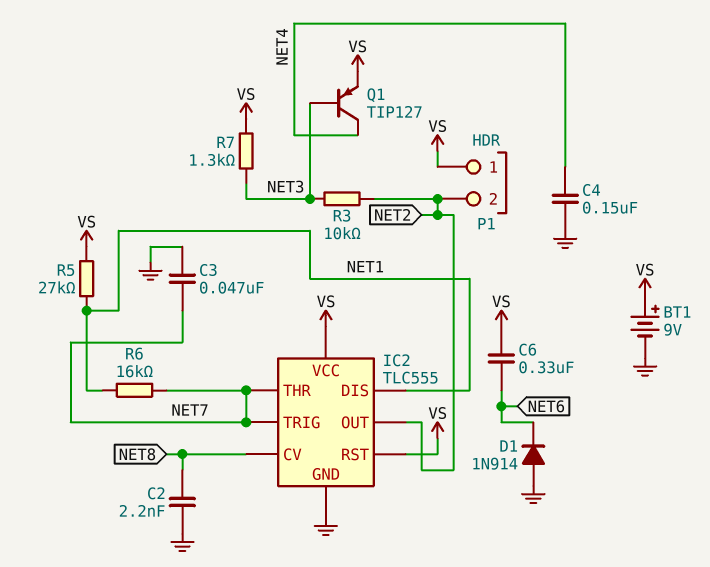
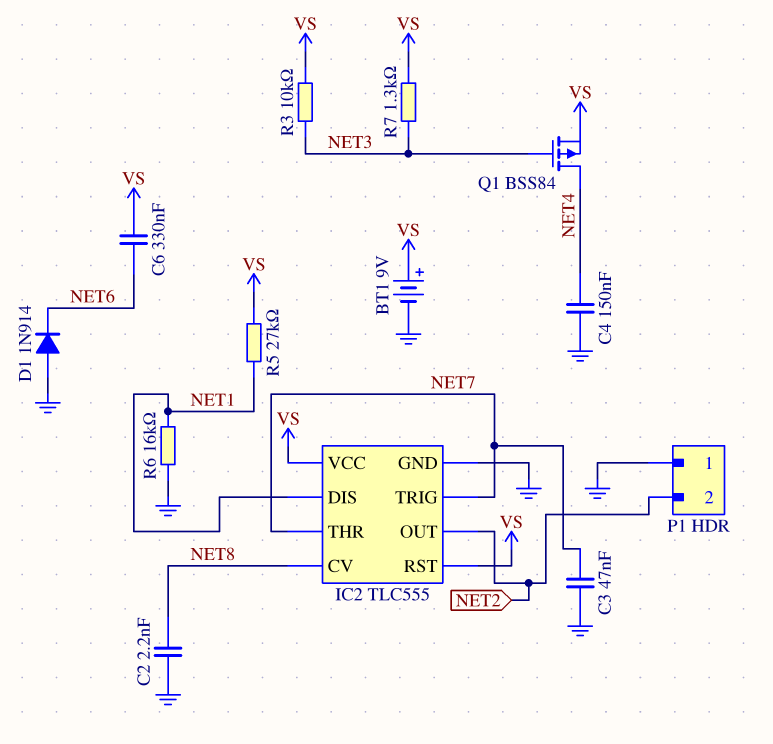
P1 pin 1: VS -> GND
Q1: PNP TIP127 (B NET3, C NET4, E VS) -> PMOS BSS84 (G NET3, D NET4, S VS)
R3: 10k (NET2, NET3) -> 10k (NET3, VS)
R6: 16k (NET1, NET7) -> 16k (GND, NET1)

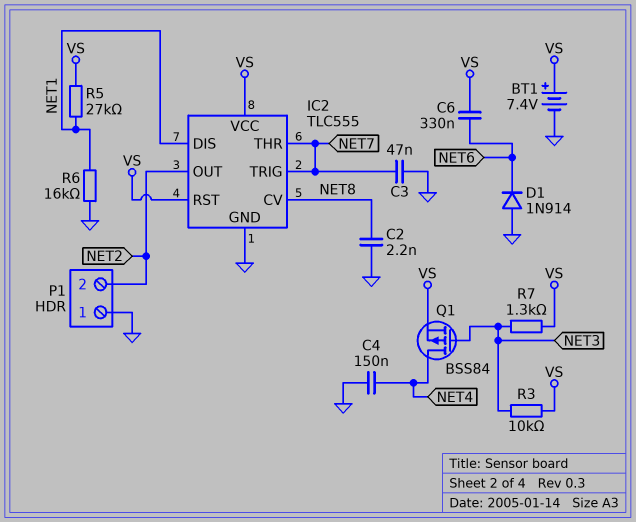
BT1: 9V (plus VS, minus GND) -> 7.4V (plus VS, minus GND)

